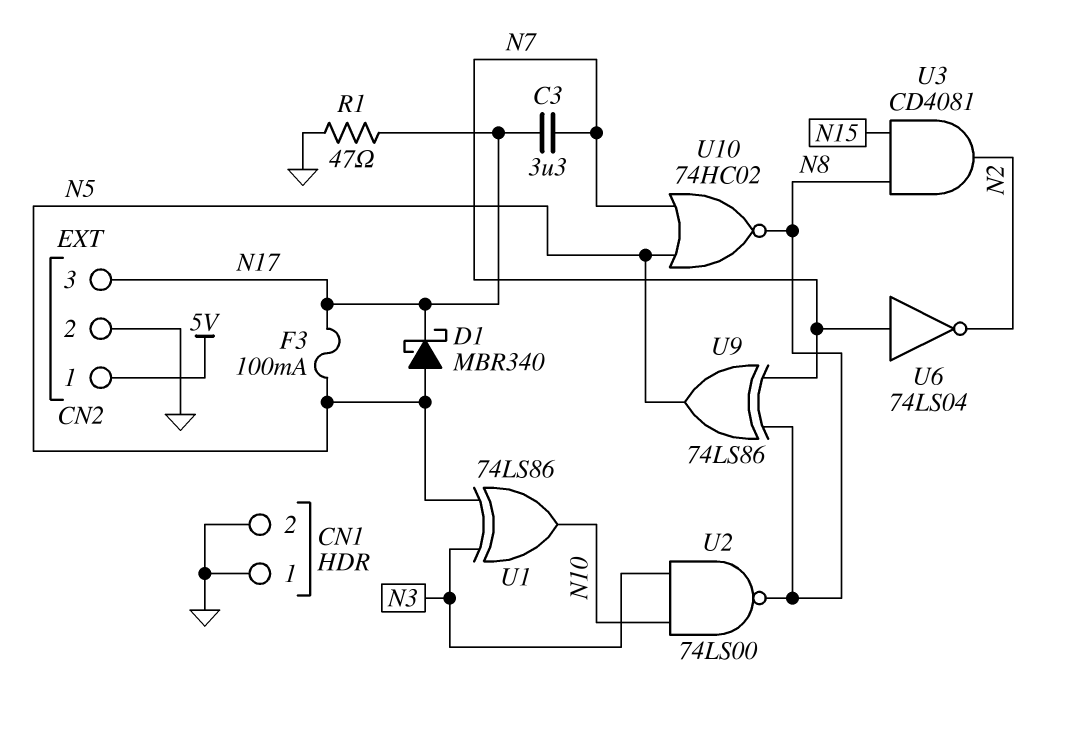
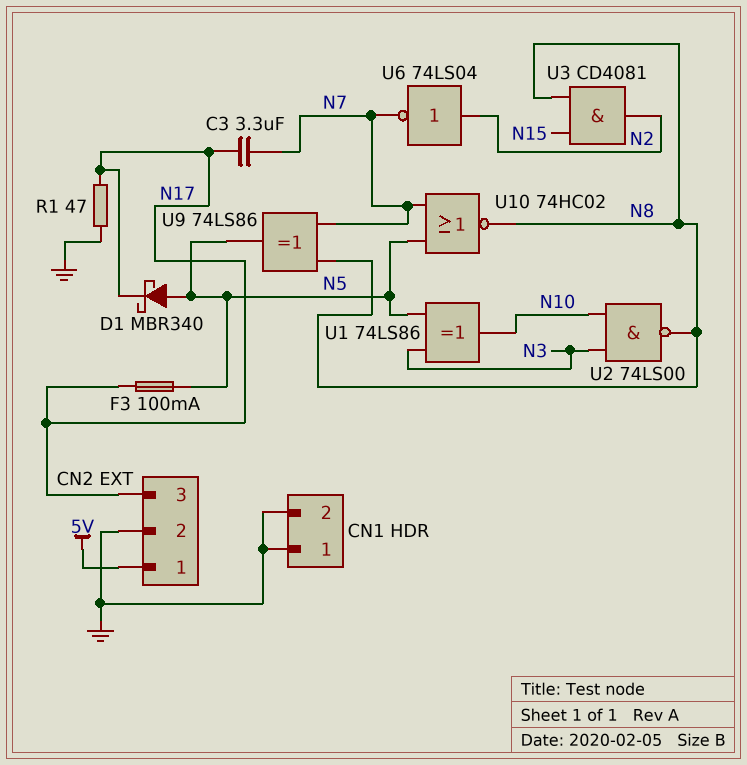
U6: NOT 74LS04 (in N7, out N2) -> NOT 74LS04 (in N2, out N7)

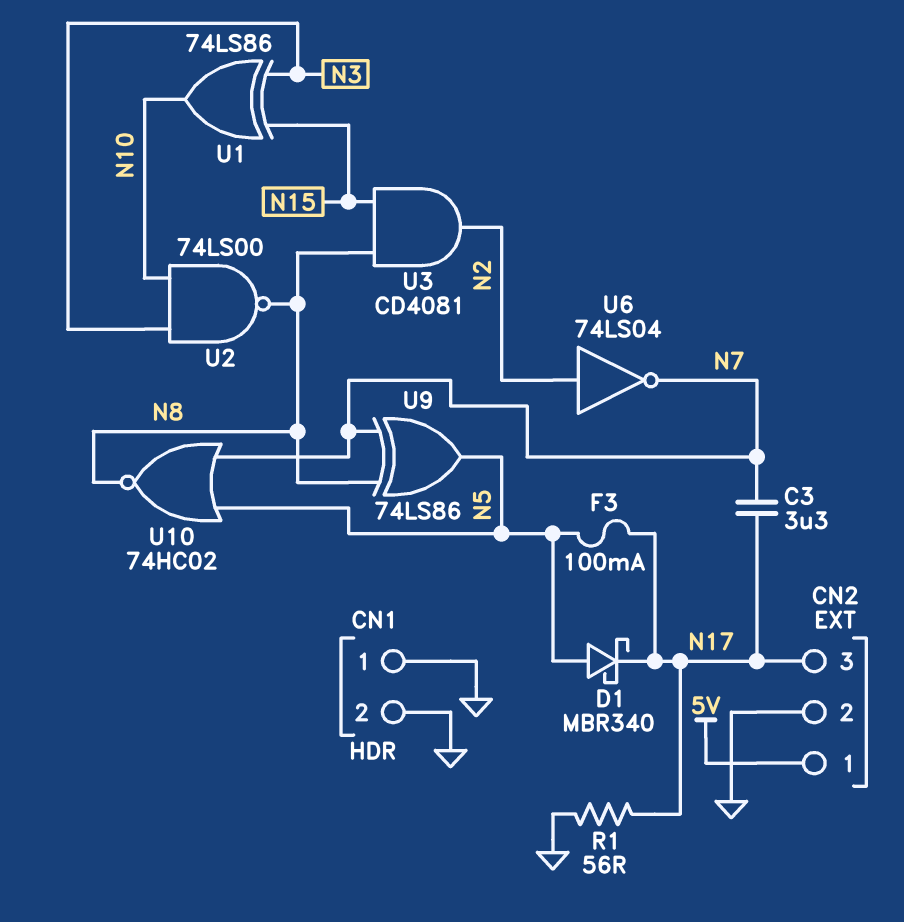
R1: 47 (GND, N17) -> 56 (GND, N17)
U1: XOR 74LS86 (in N3, in N5, out N10) -> XOR 74LS86 (in N3, in N15, out N10)

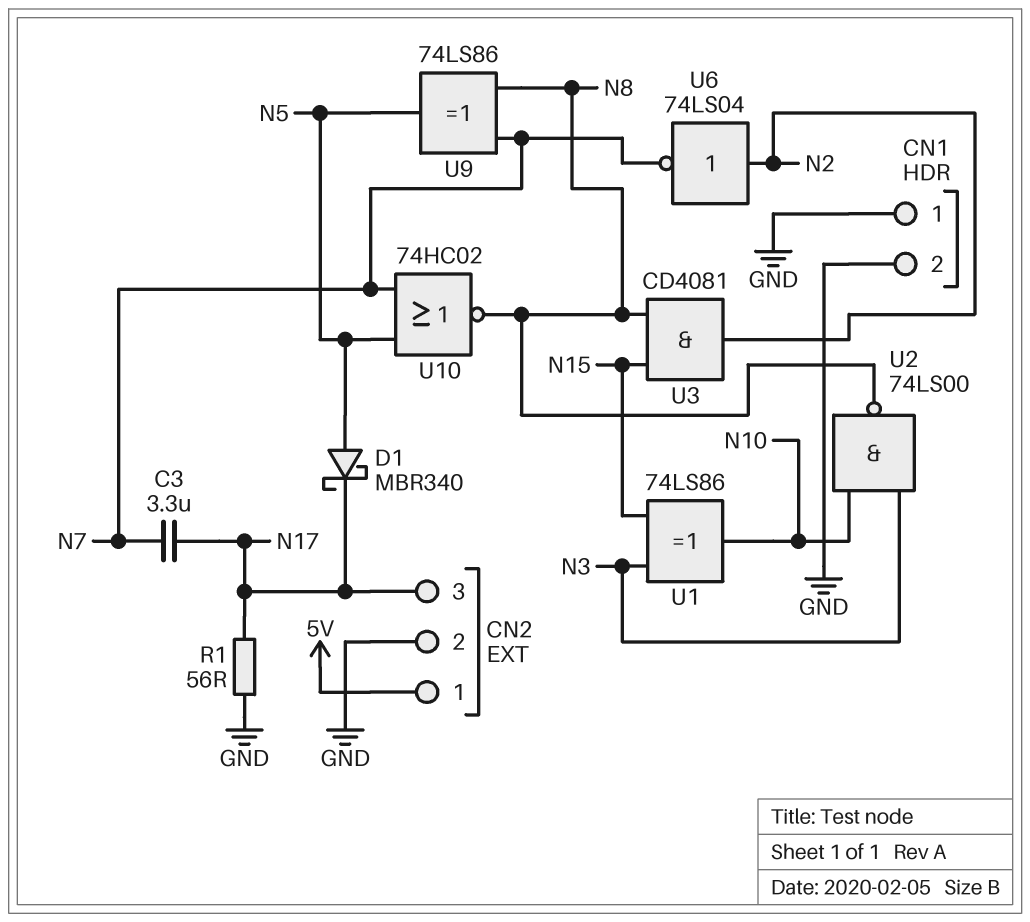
F3: 100mA (N5, N17) -> none

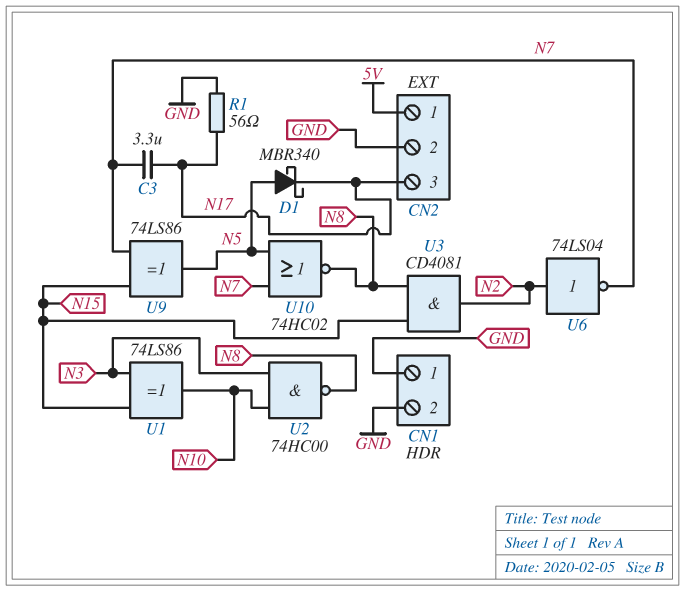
U2: NAND 74LS00 (in N3, in N10, out N8) -> NAND 74HC00 (in N3, in N10, out N8)
U9: XOR 74LS86 (in N7, in N8, out N5) -> XOR 74LS86 (in N7, in N15, out N5)

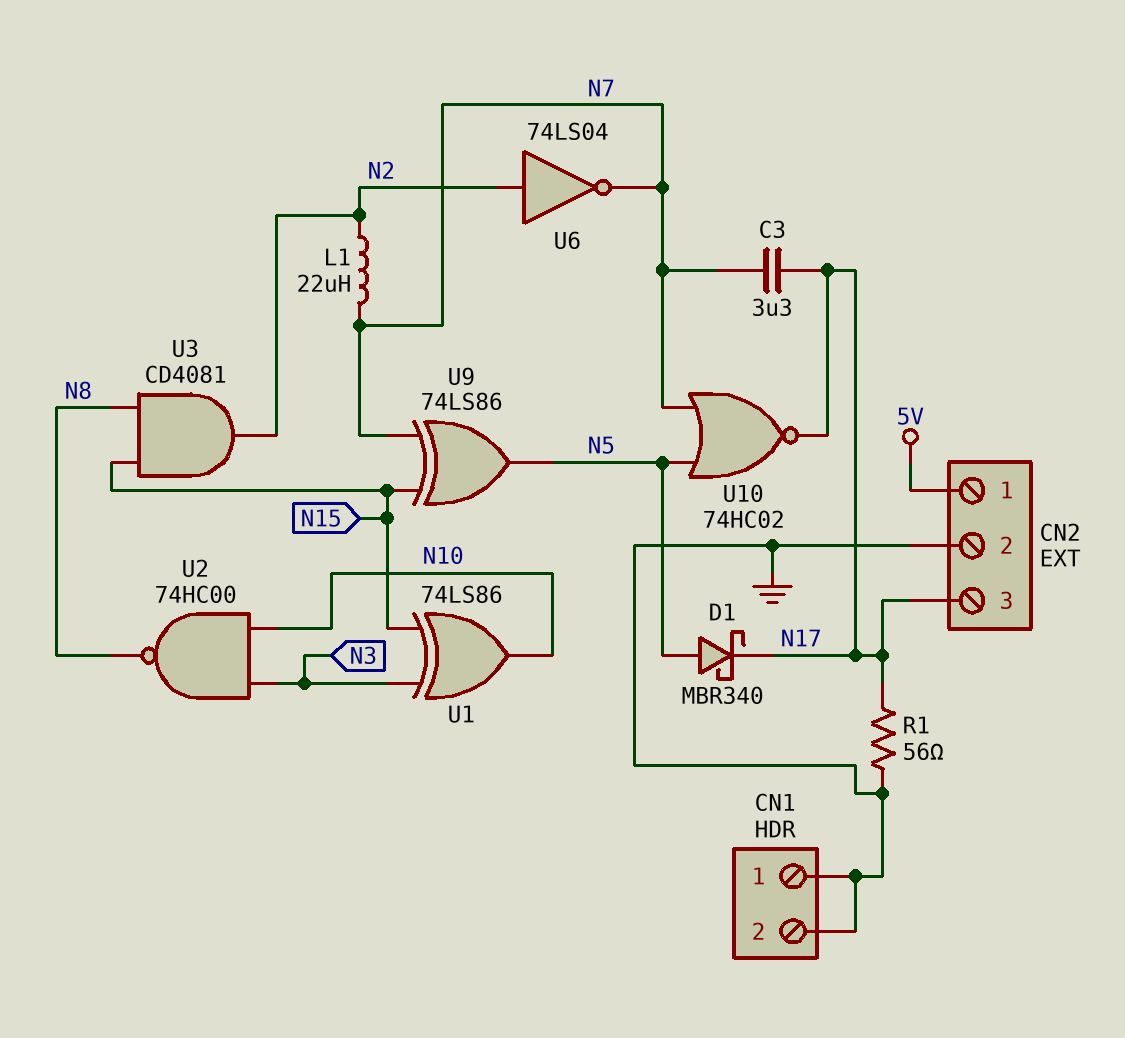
L1: none -> 22uH (N2, N7)
U10: NOR 74HC02 (in N5, in N7, out N8) -> NOR 74HC02 (in N5, in N7, out N17)

